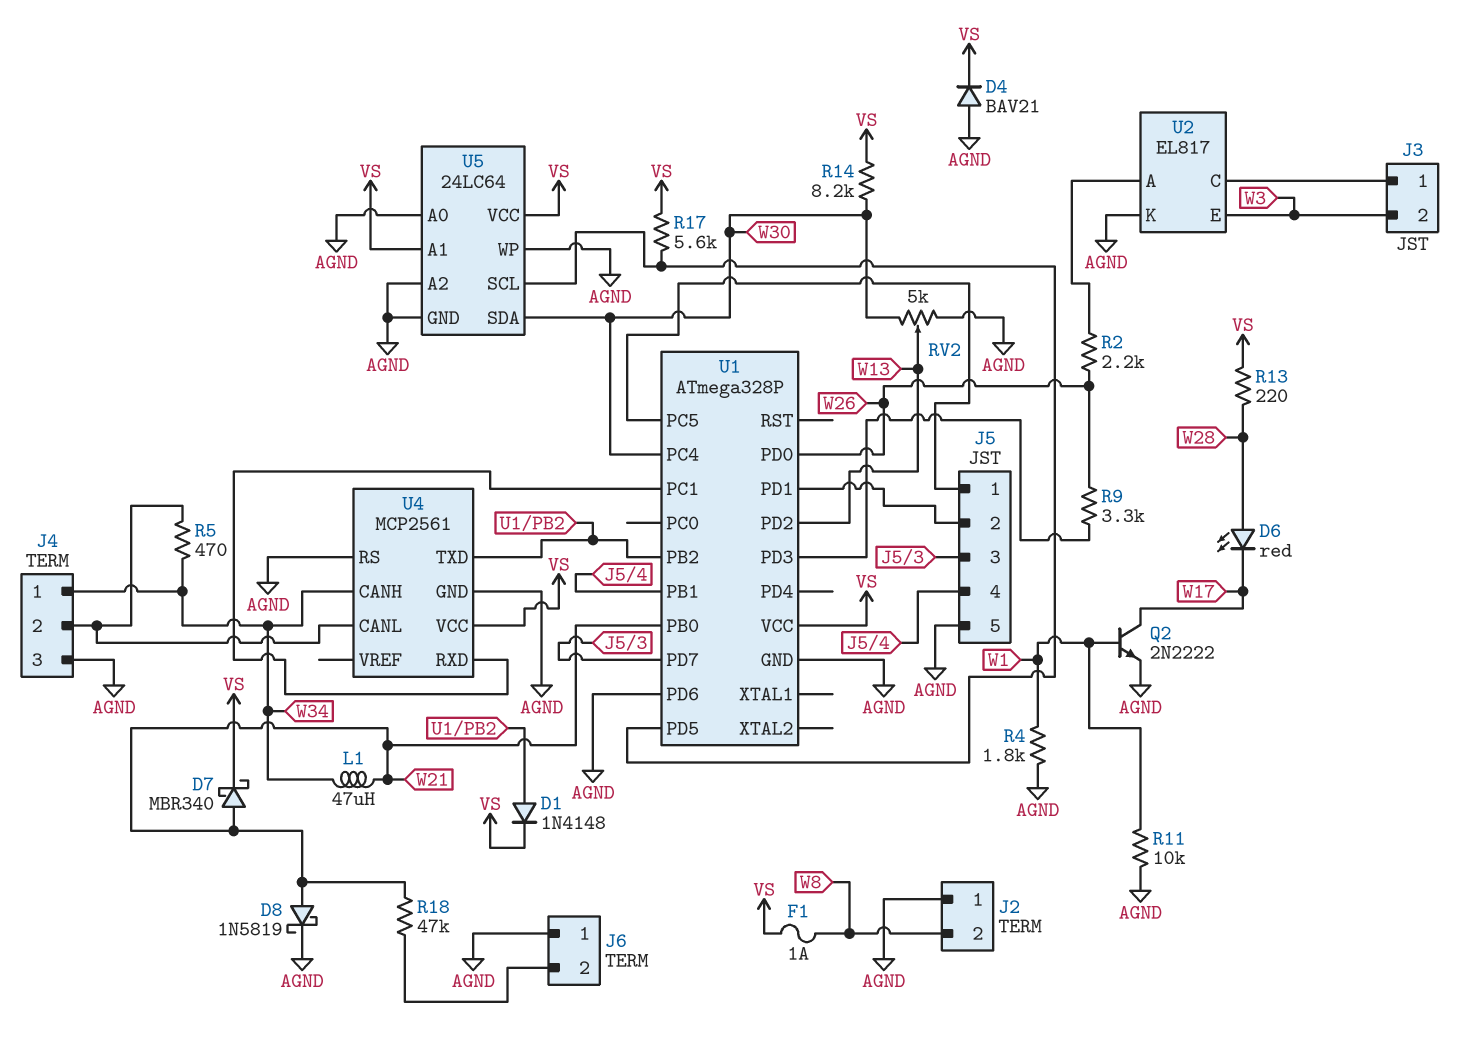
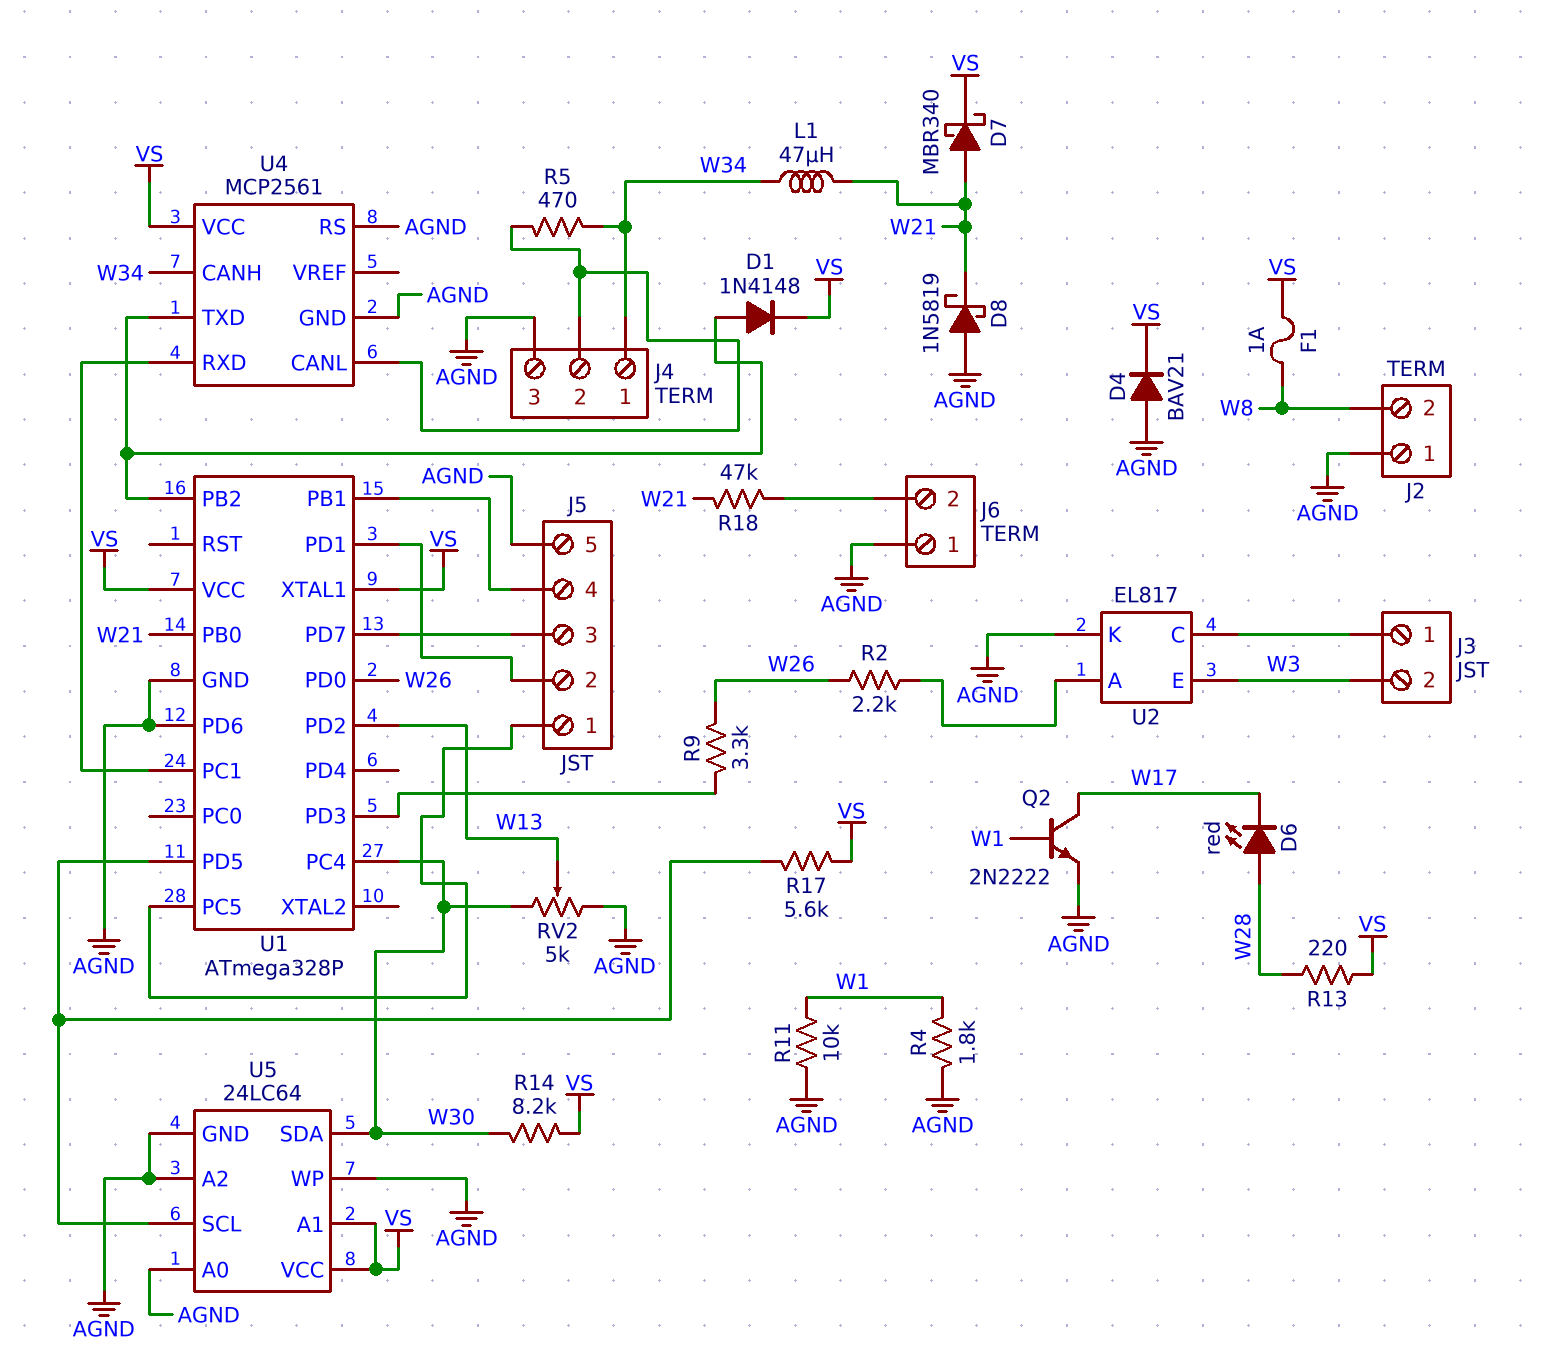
D8: schottky 1N5819 (A W21, K AGND) -> schottky 1N5819 (A AGND, K W21)
U1 pin XTAL1: none -> VS

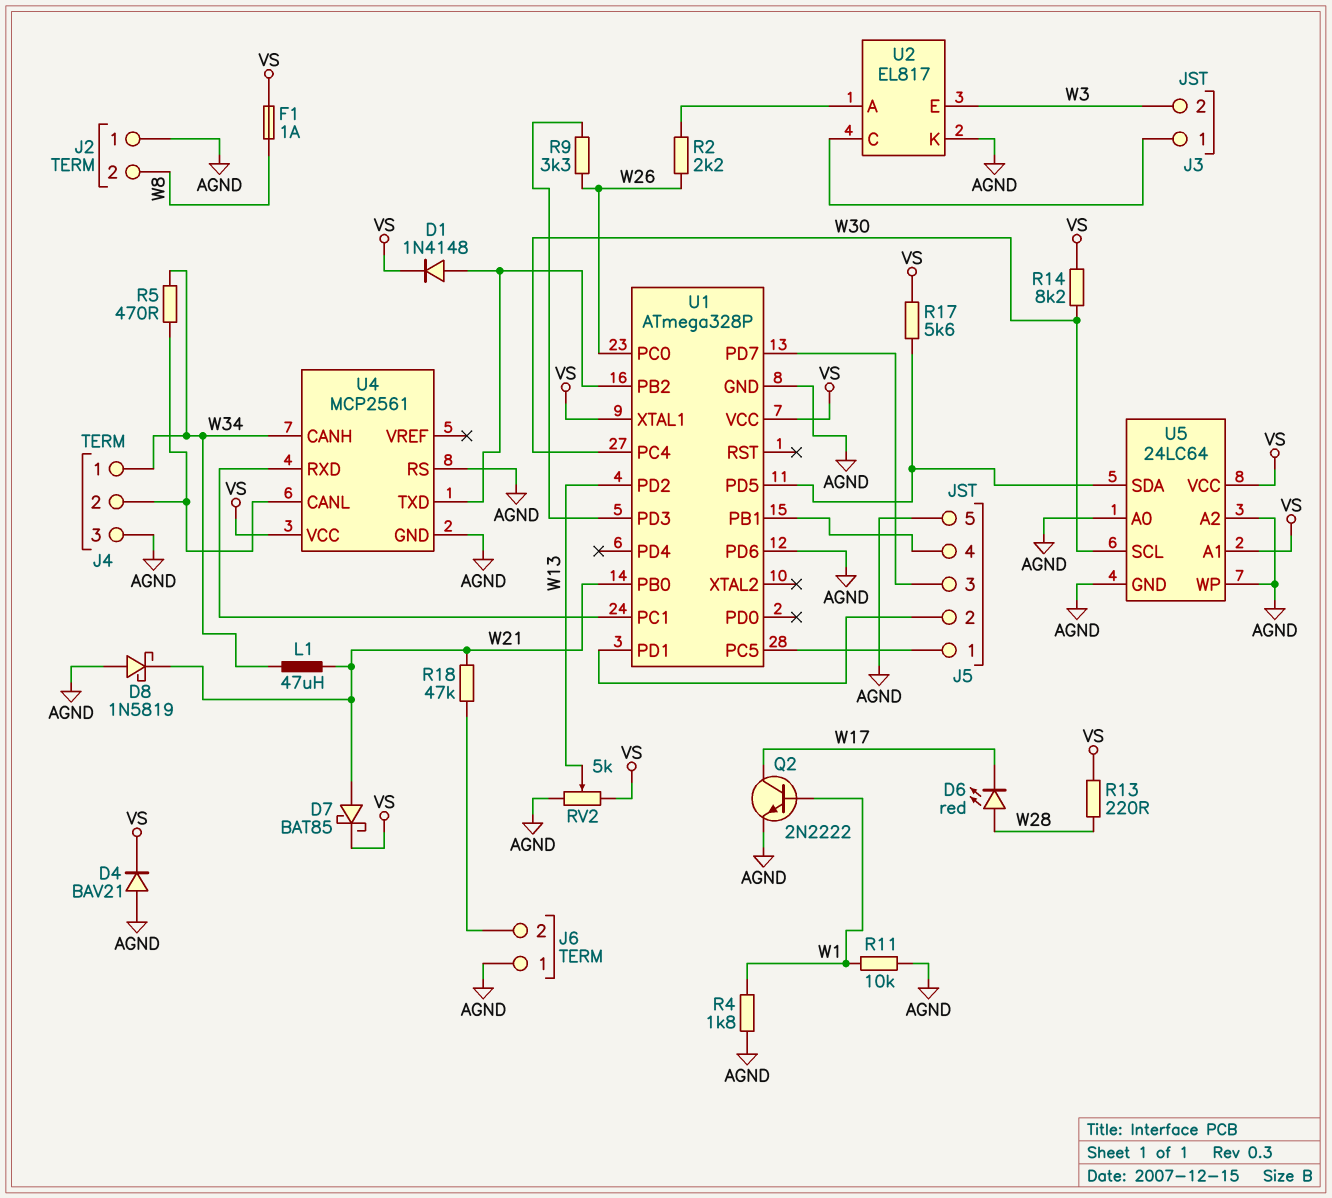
D7: schottky MBR340 (A W21, K VS) -> schottky BAT85 (A W21, K VS)
RV2: 5k (AGND, W30, wiper W13) -> 5k (AGND, VS, wiper W13)
U1 pin PC0: none -> W26
U1 pin PD0: W26 -> none
U5 pin SCL: U1/PD5 -> W30
U5 pin SDA: W30 -> U1/PD5

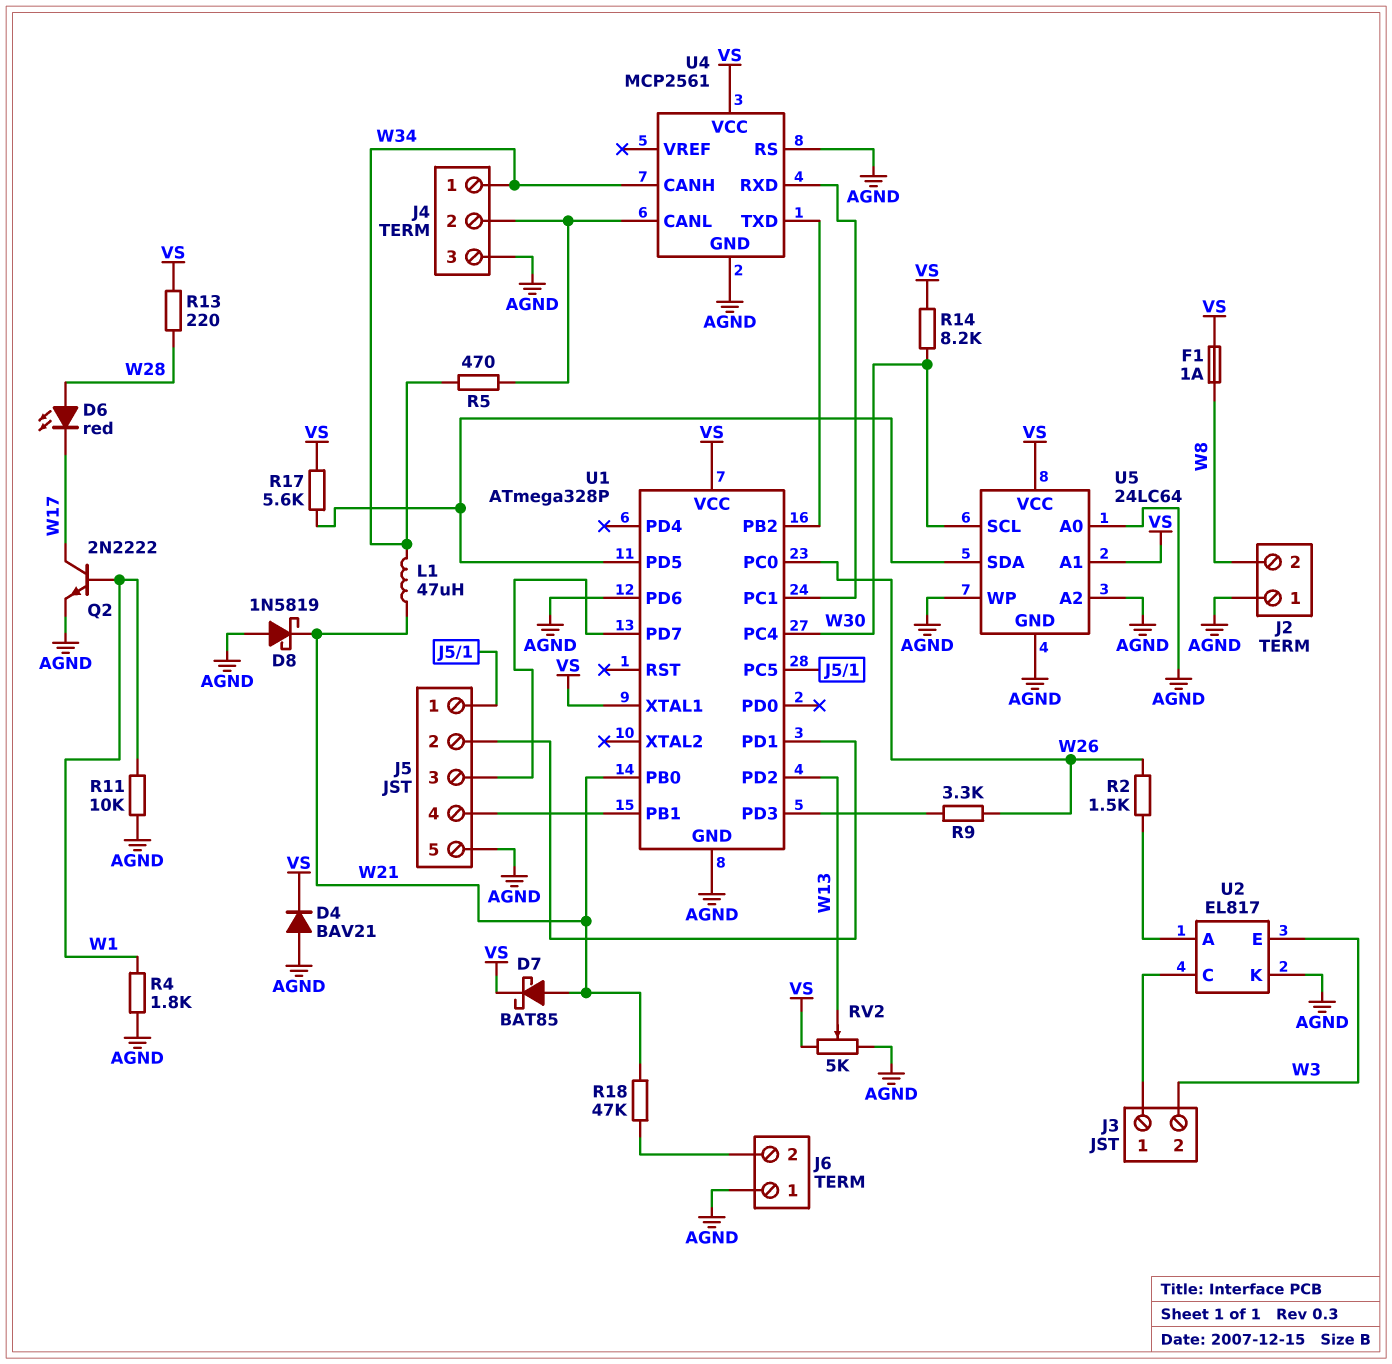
D1: diode 1N4148 (A U1/PB2, K VS) -> none
R2: 2.2k (U2/A, W26) -> 1.5k (U2/A, W26)

